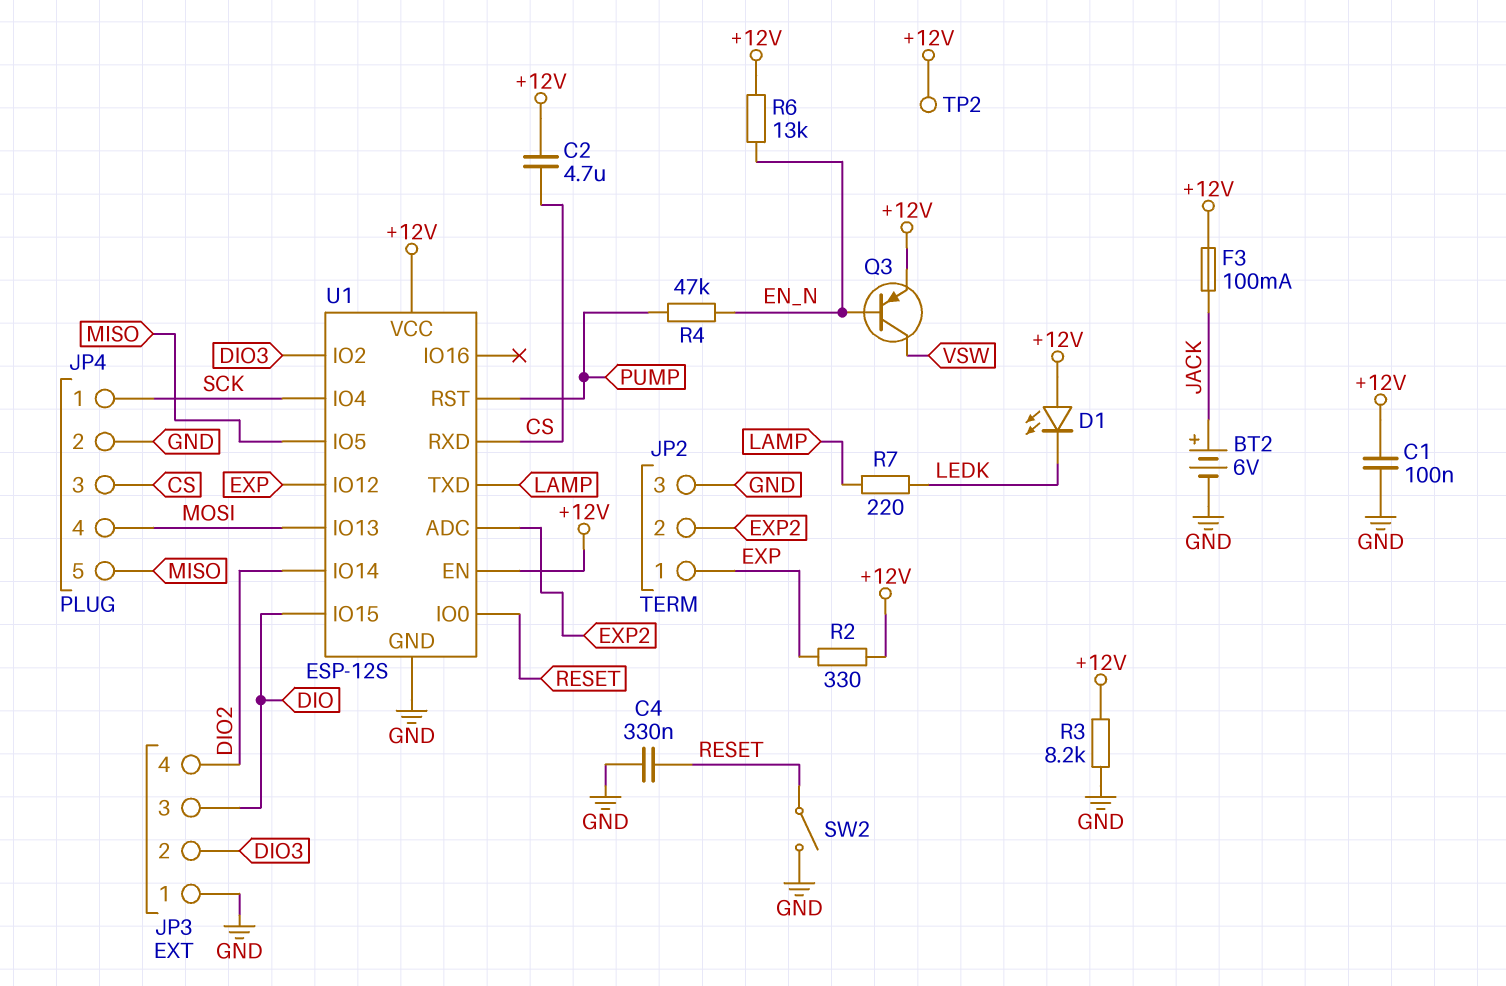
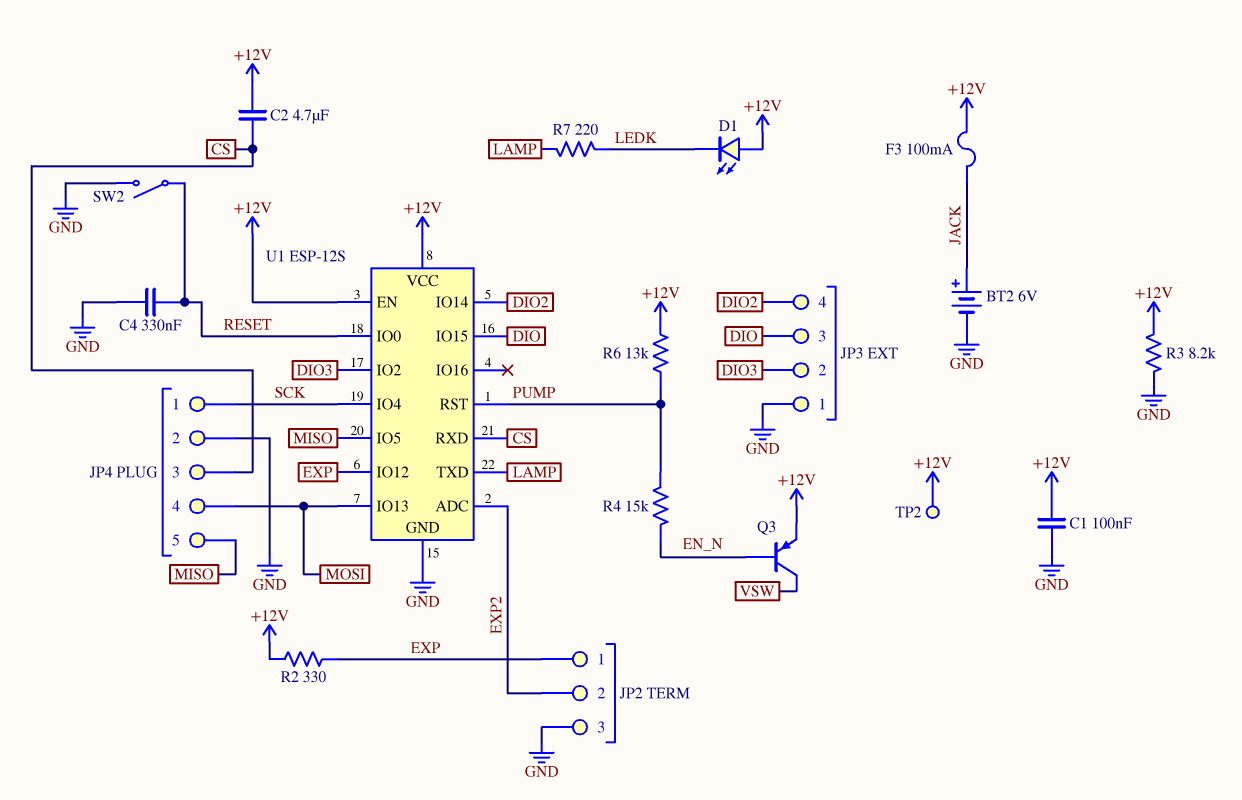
R4: 47k (EN_N, PUMP) -> 15k (EN_N, PUMP)
R6: 13k (+12V, EN_N) -> 13k (+12V, PUMP)

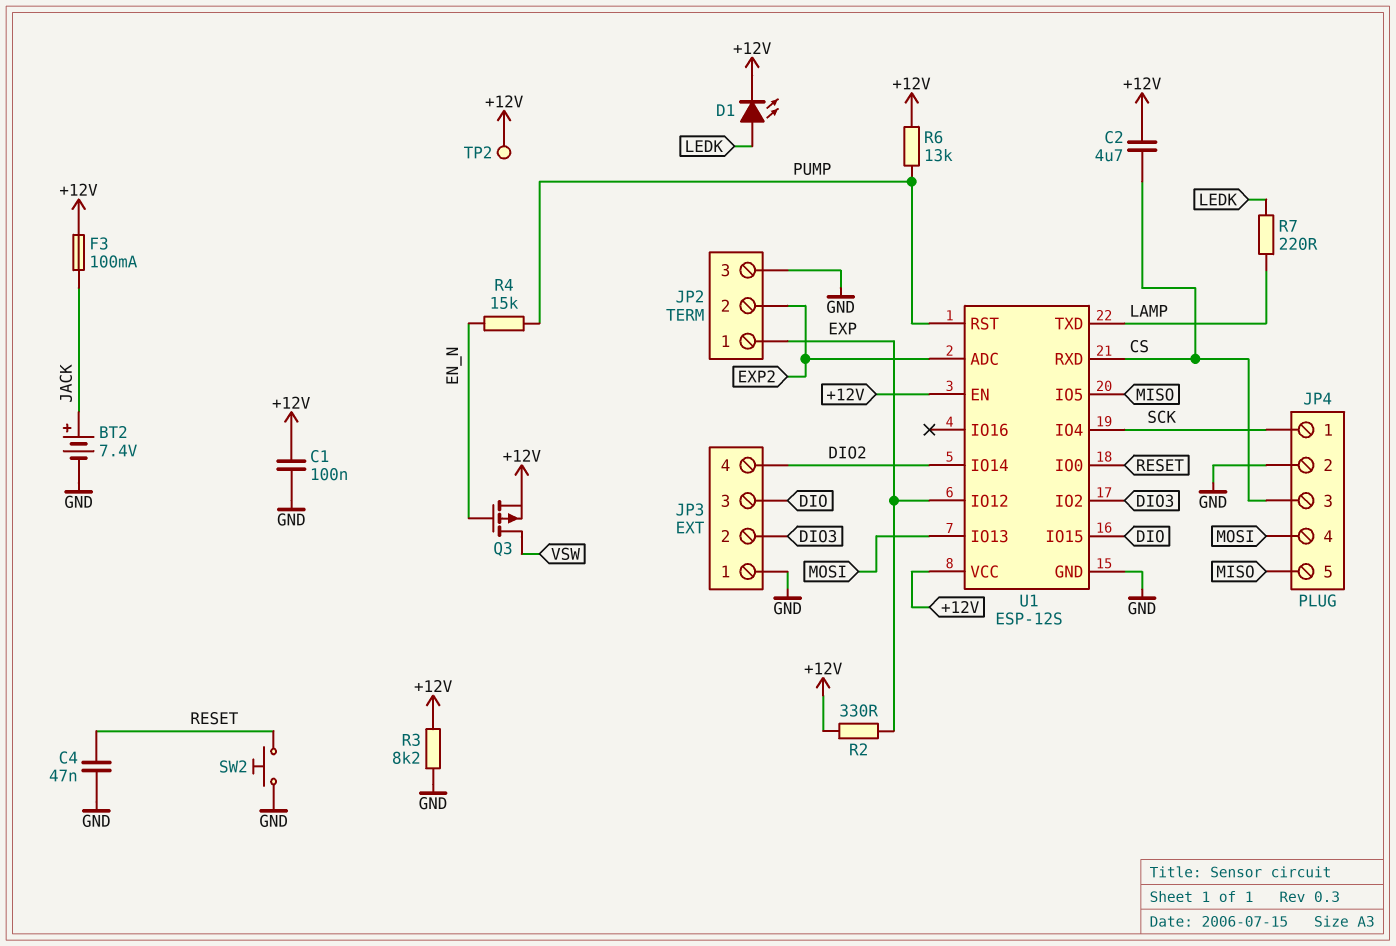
BT2: 6V (plus JACK, minus GND) -> 7.4V (plus JACK, minus GND)
C4: 330nF (GND, RESET) -> 47nF (GND, RESET)
D1: LED (A +12V, K LEDK) -> LED (A LEDK, K +12V)
Q3: PNP (B EN_N, C VSW, E +12V) -> PMOS (G EN_N, D VSW, S +12V)
SW2: switch (GND, RESET) -> button (GND, RESET)

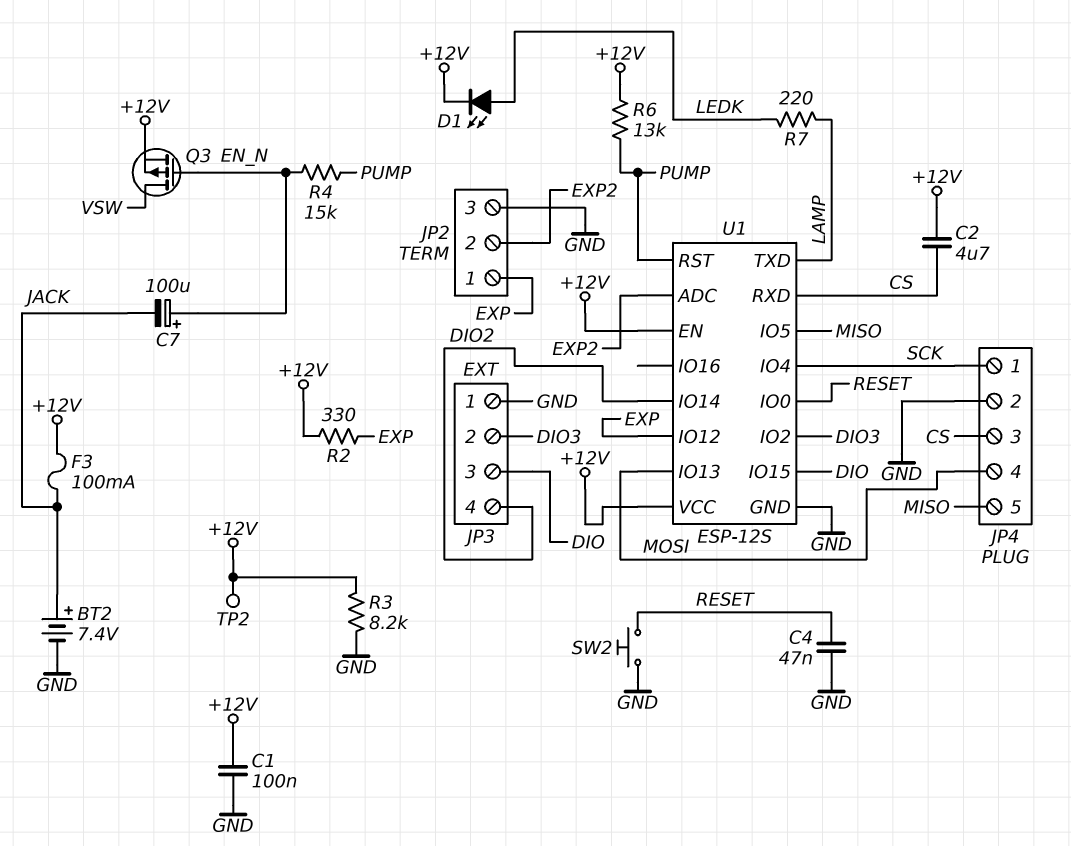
C7: none -> 100uF (plus EN_N, minus JACK)

